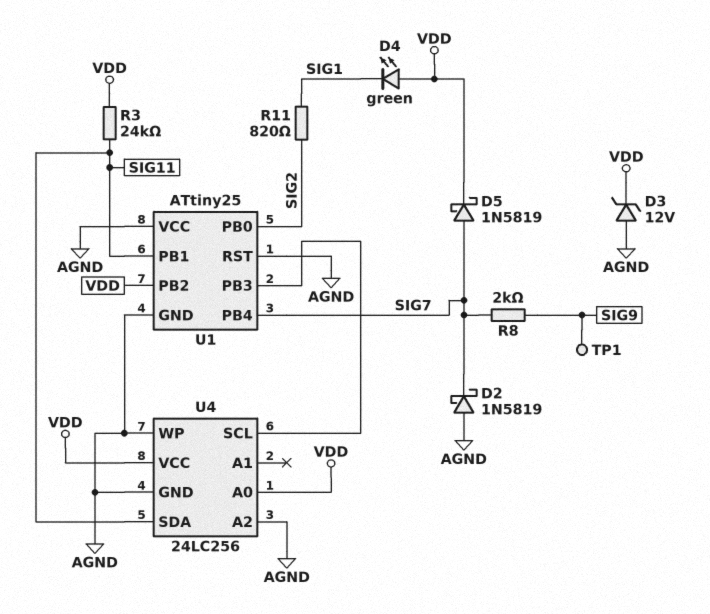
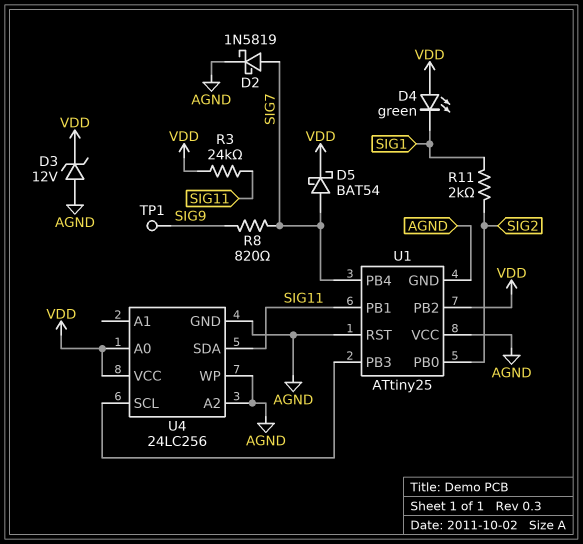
D2: schottky 1N5819 (A AGND, K SIG7) -> schottky 1N5819 (A SIG7, K AGND)
D5: schottky 1N5819 (A SIG7, K VDD) -> schottky BAT54 (A SIG7, K VDD)
R8: 2k (SIG7, SIG9) -> 820 (SIG7, SIG9)
R11: 820 (SIG1, SIG2) -> 2k (SIG1, SIG2)

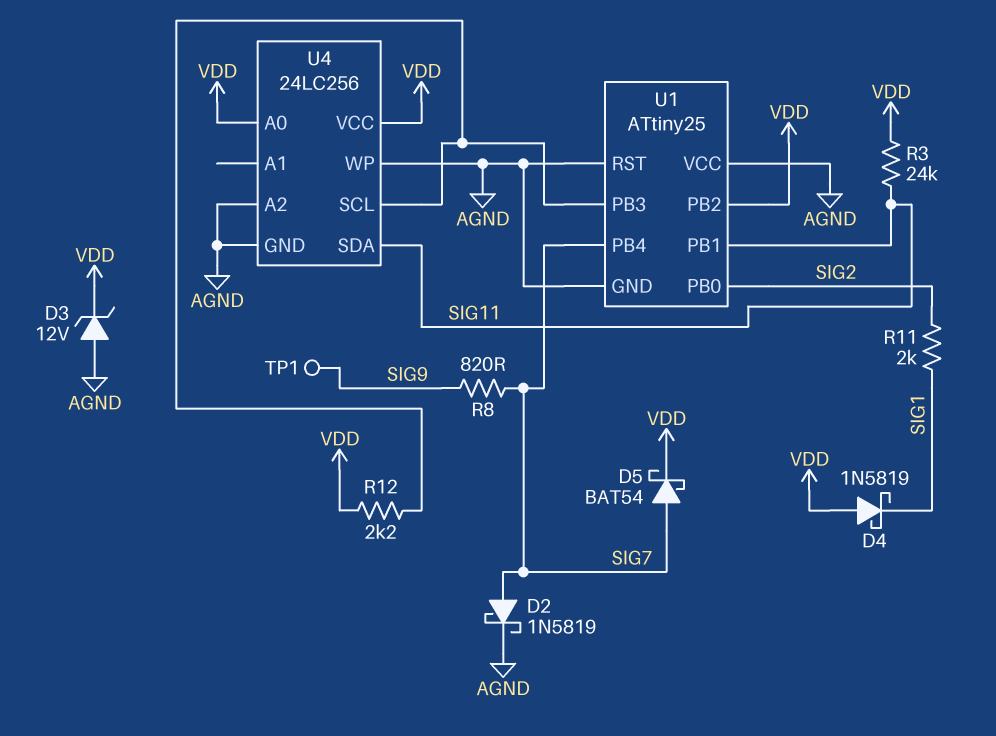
D4: LED green (A VDD, K SIG1) -> schottky 1N5819 (A VDD, K SIG1)
R12: none -> 2.2k (U1/PB3, VDD)

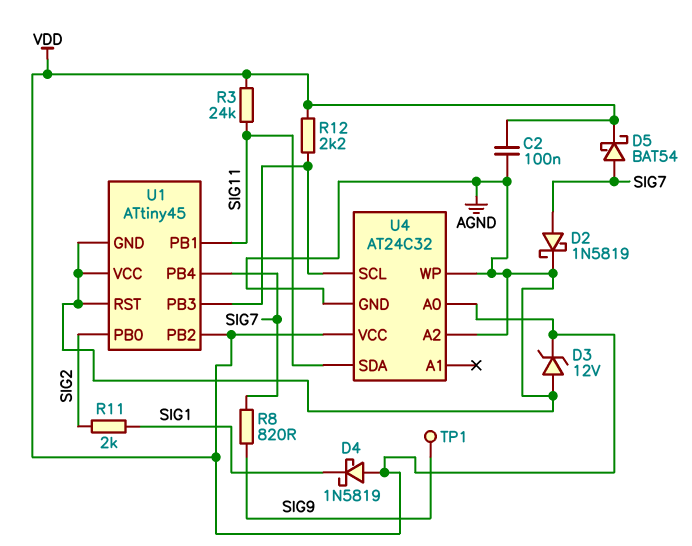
C2: none -> 100nF (AGND, VDD)
U1: ATtiny25 -> ATtiny45
U4: 24LC256 -> AT24C32

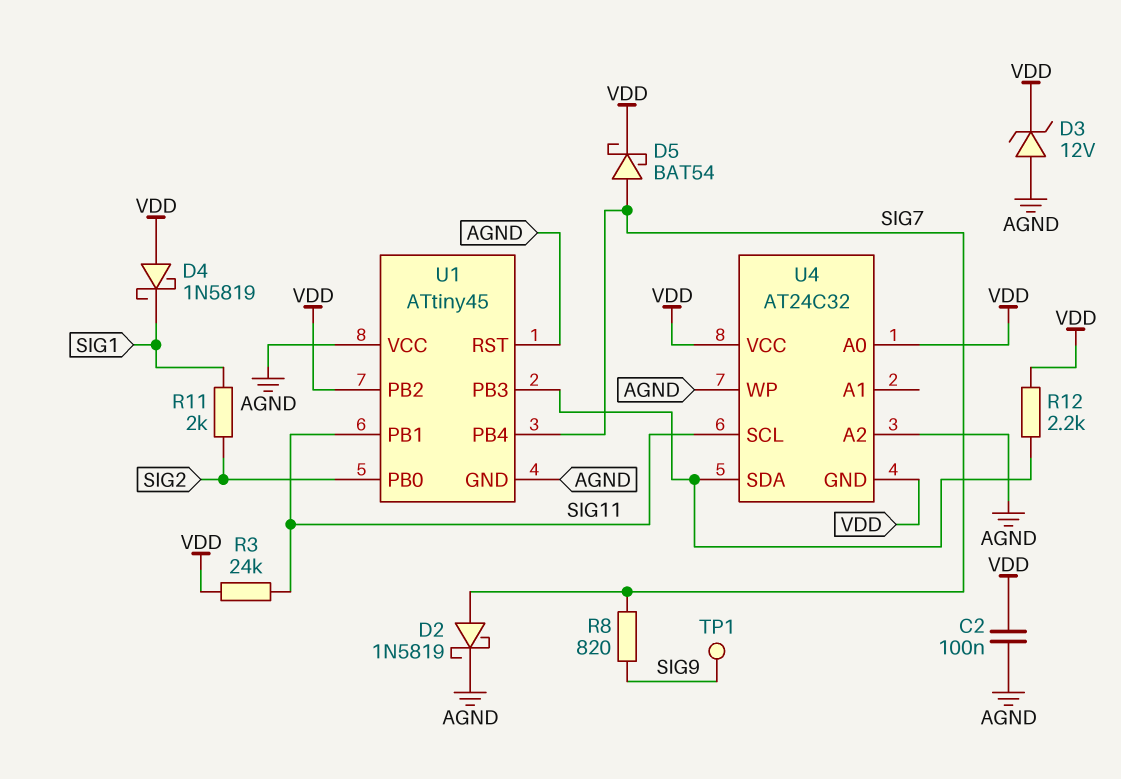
U4 pin GND: AGND -> VDD
U4 pin SCL: U1/PB3 -> SIG11
U4 pin SDA: SIG11 -> U1/PB3

